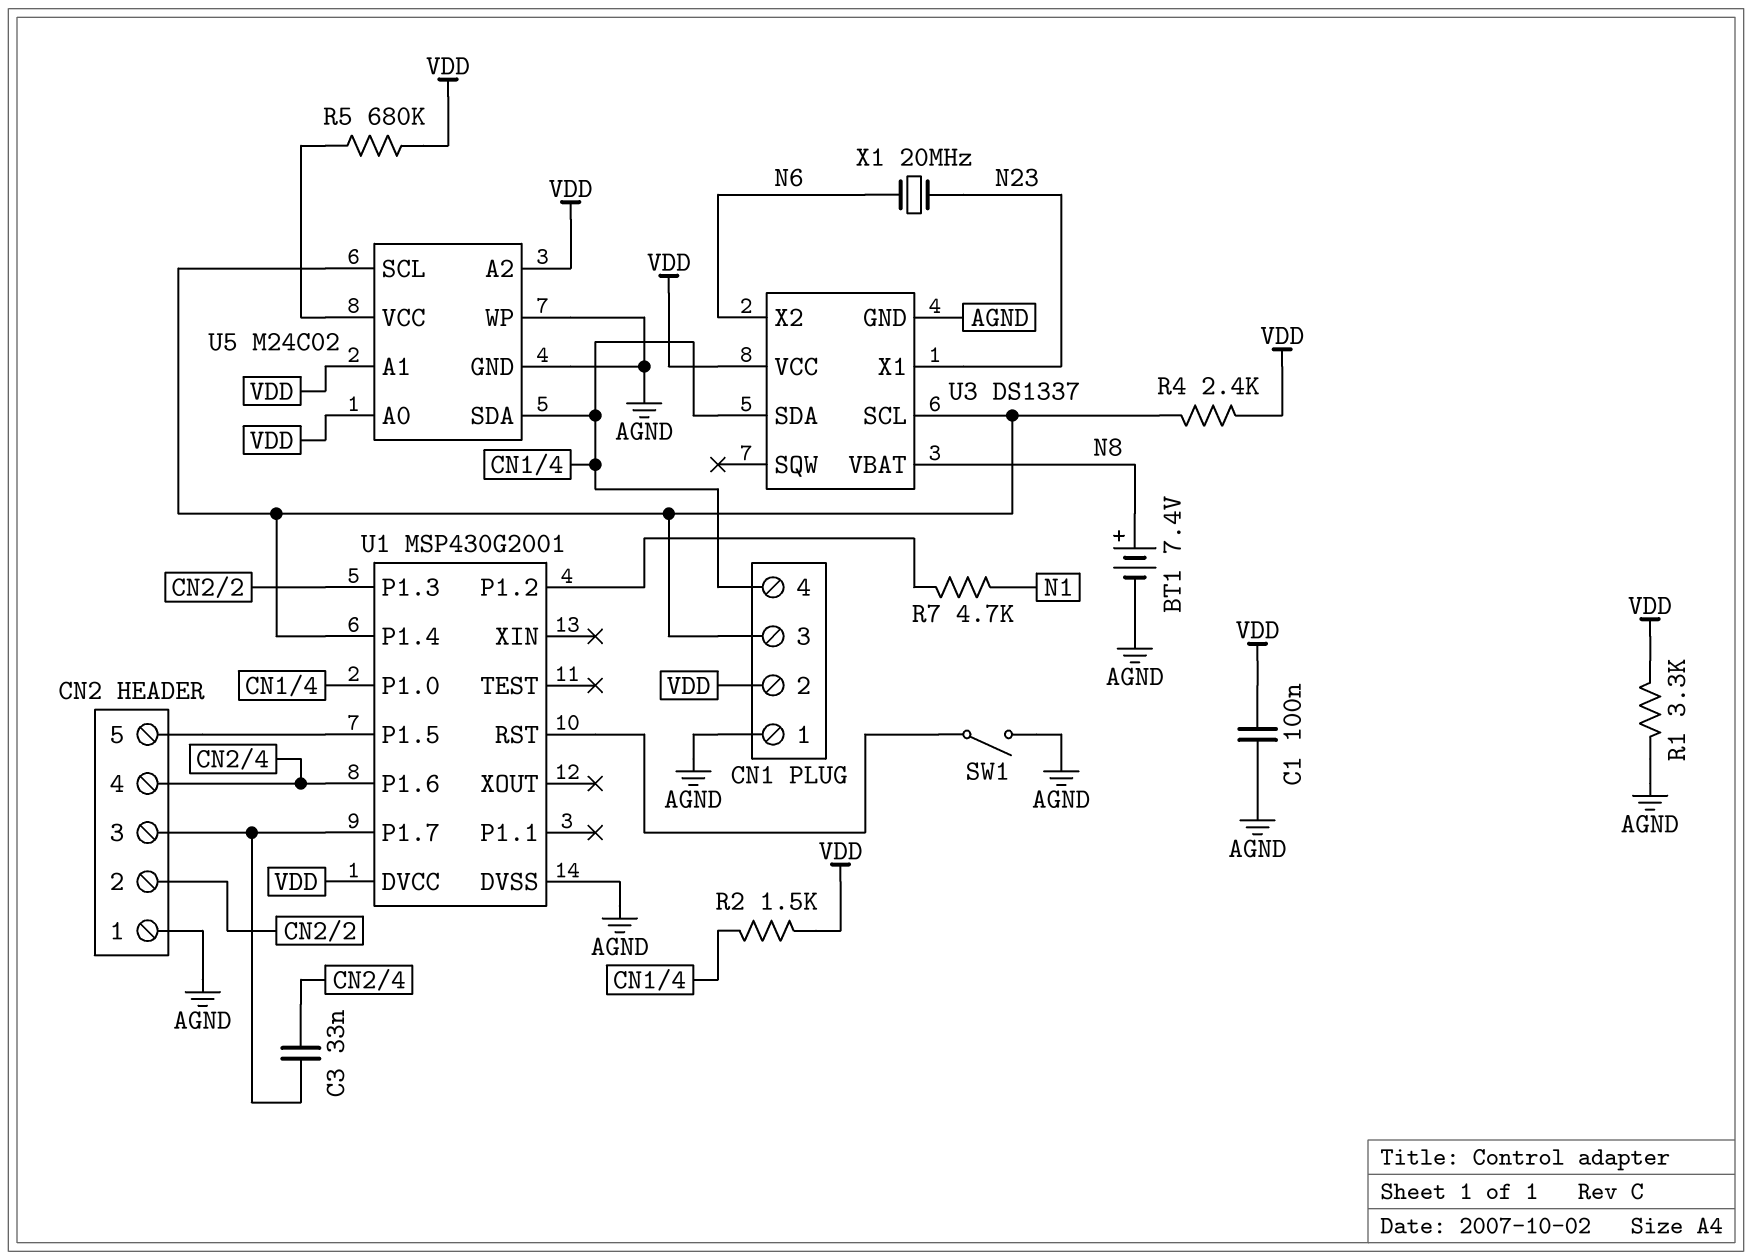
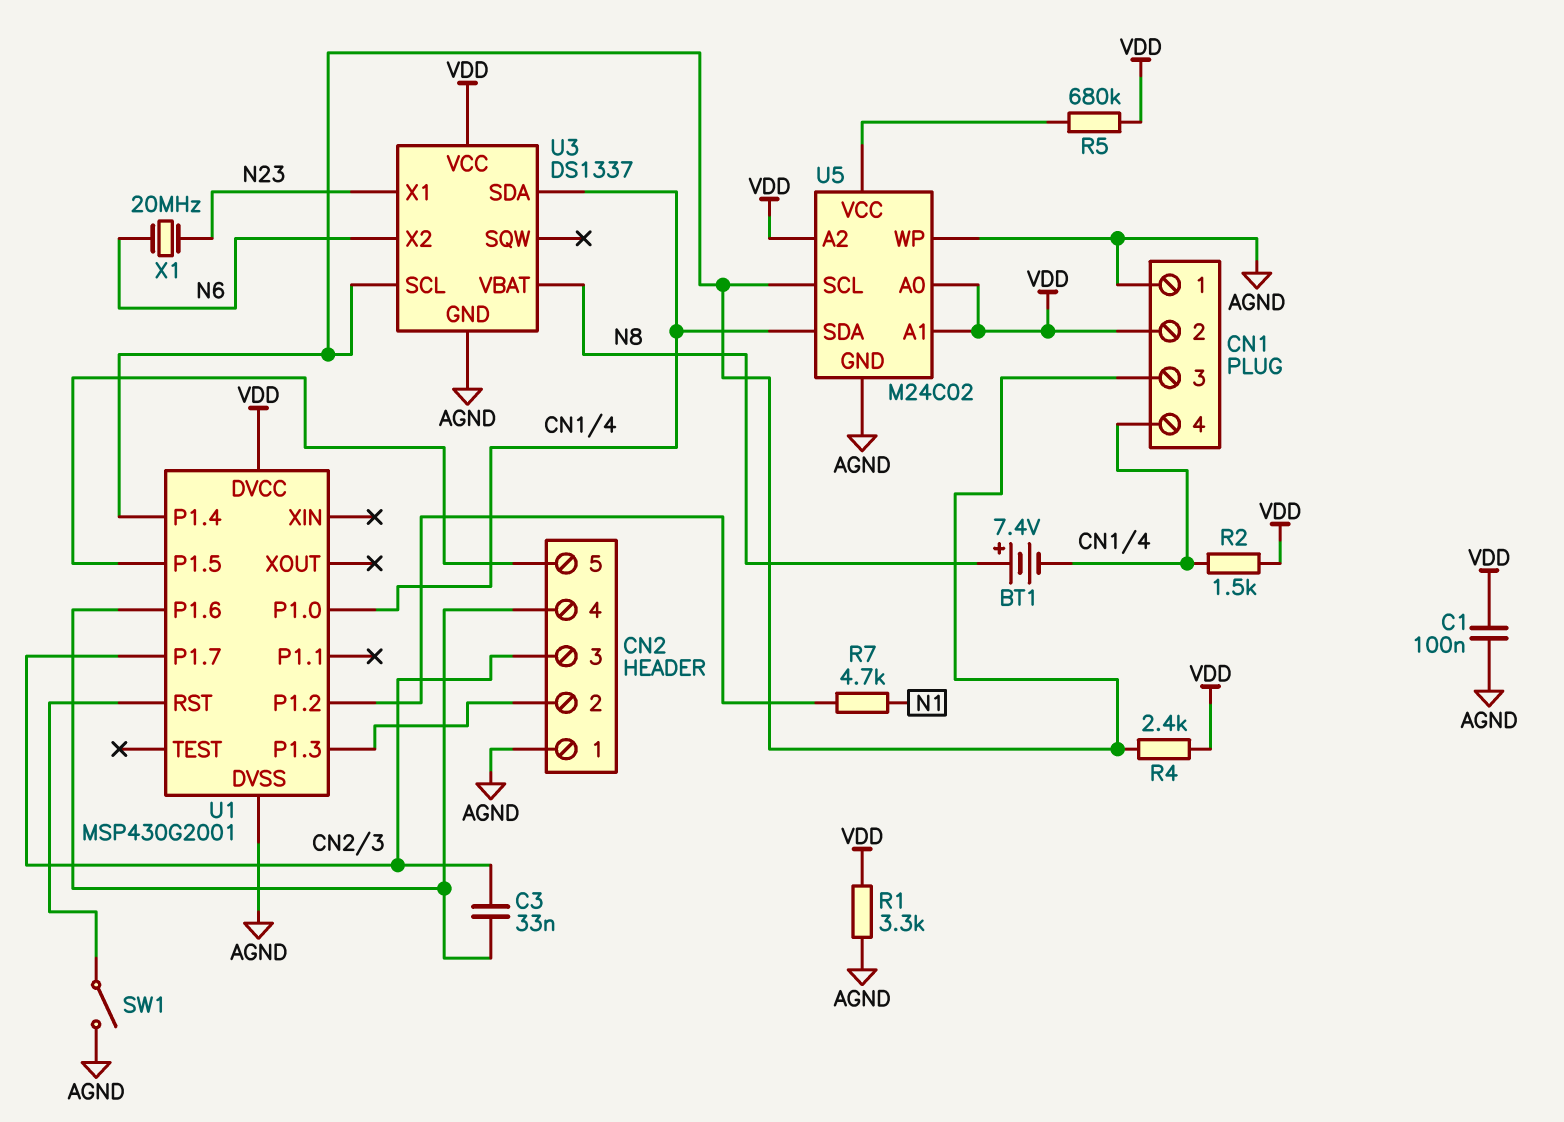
BT1: 7.4V (plus N8, minus AGND) -> 7.4V (plus N8, minus CN1/4)

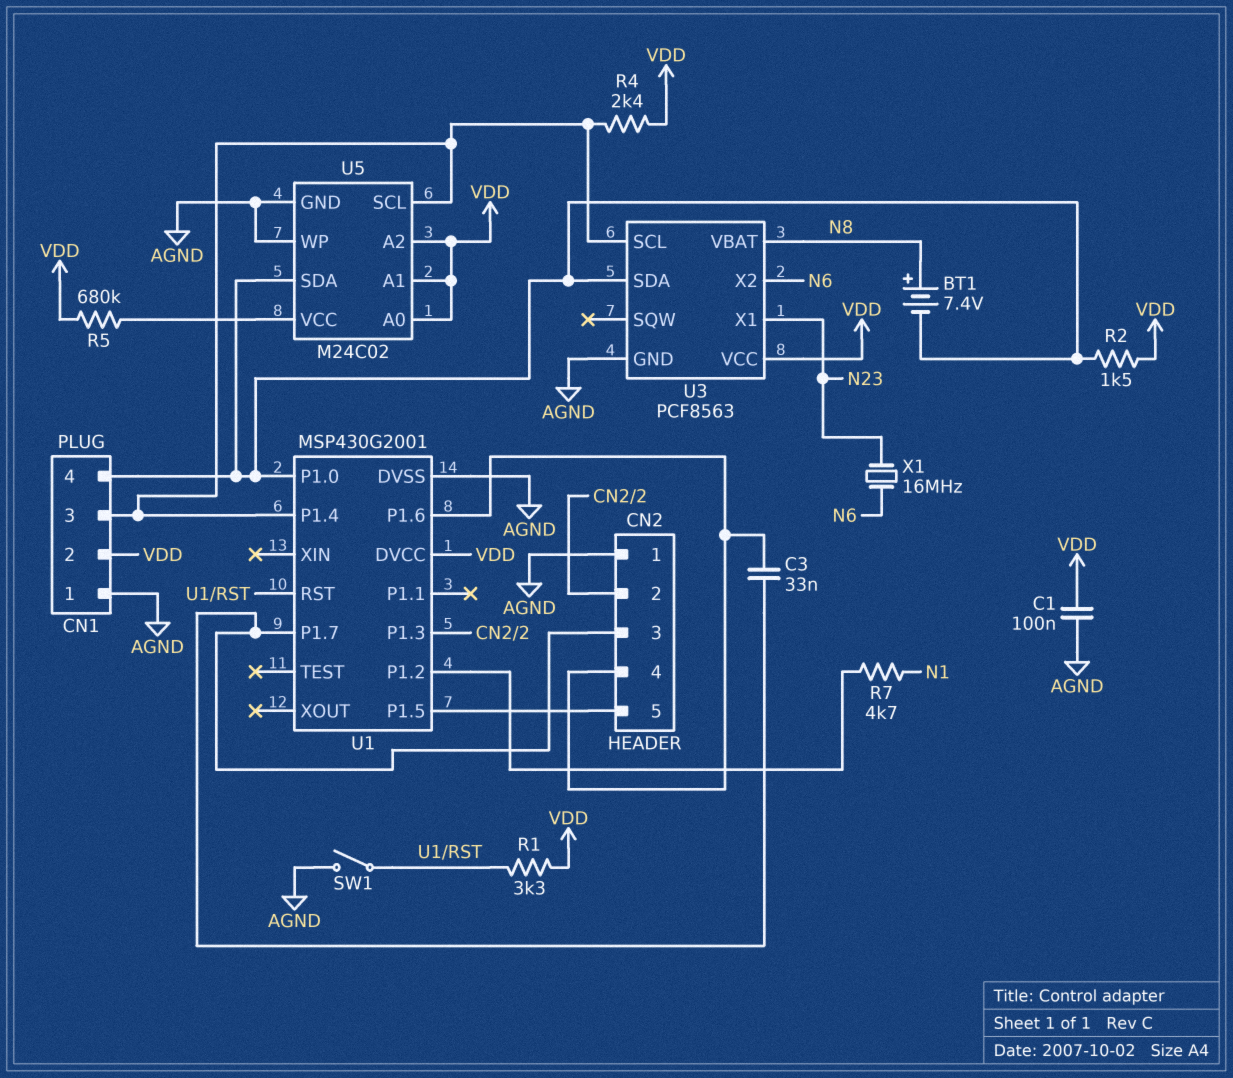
R1: 3.3k (AGND, VDD) -> 3.3k (U1/RST, VDD)
U3: DS1337 -> PCF8563
X1: 20MHz (N6, N23) -> 16MHz (N6, N23)

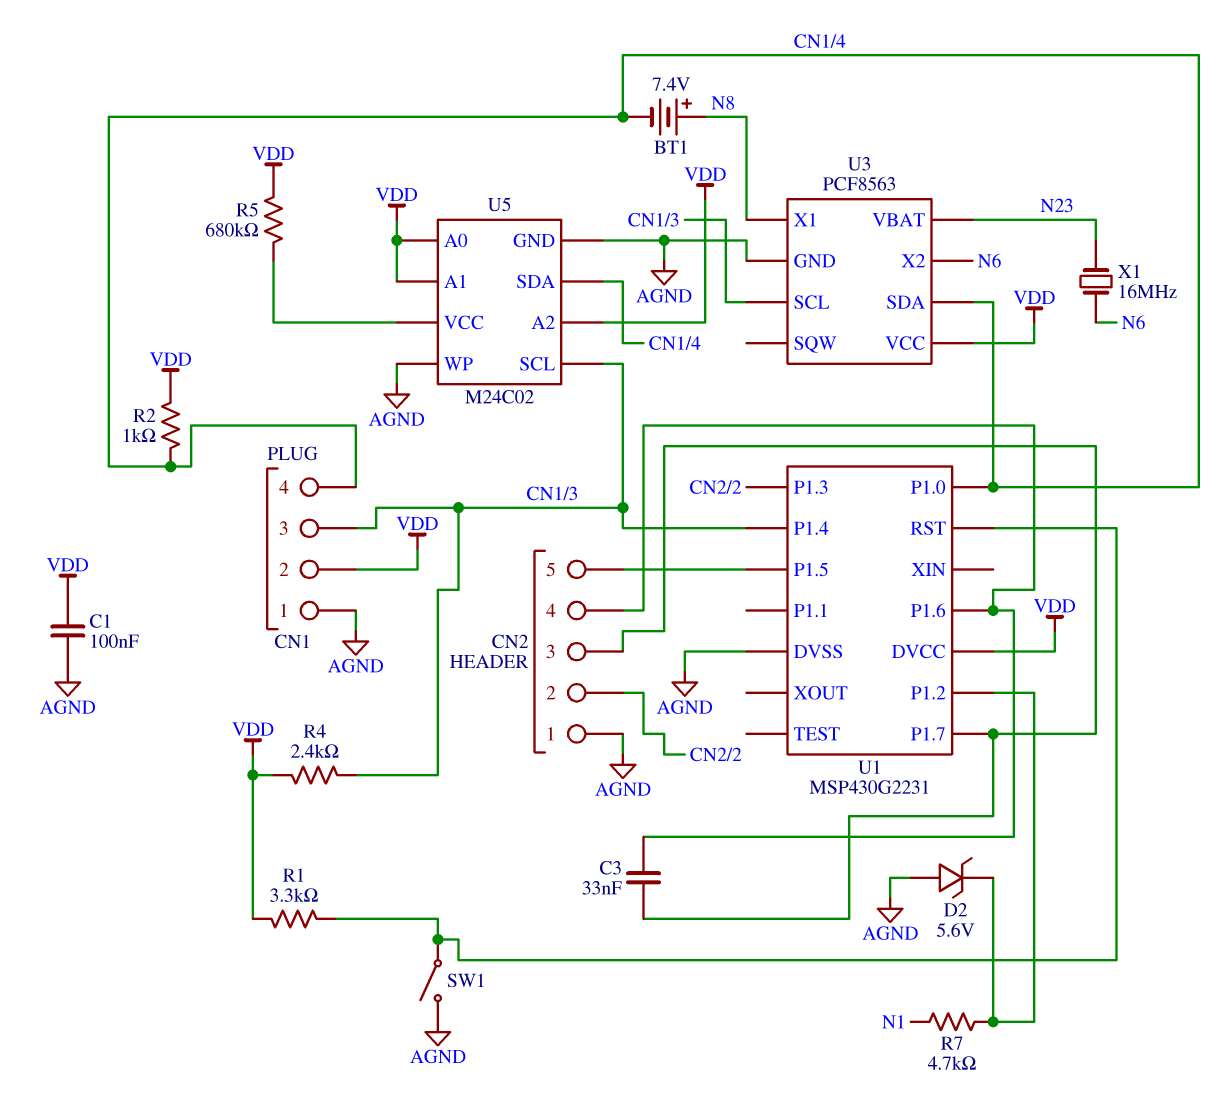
D2: none -> zener 5.6V (A AGND, K U1/P1.2)
R2: 1.5k (CN1/4, VDD) -> 1k (CN1/4, VDD)
U1: MSP430G2001 -> MSP430G2231
U3 pin VBAT: N8 -> N23
U3 pin X1: N23 -> N8

